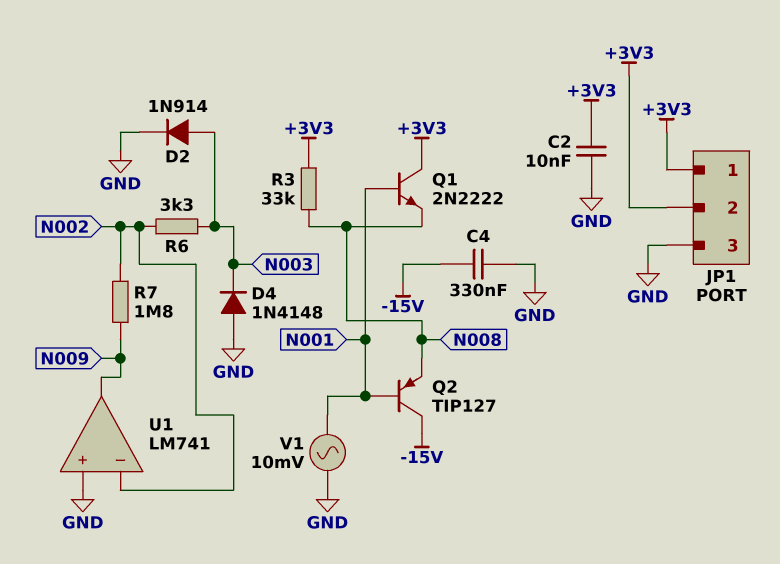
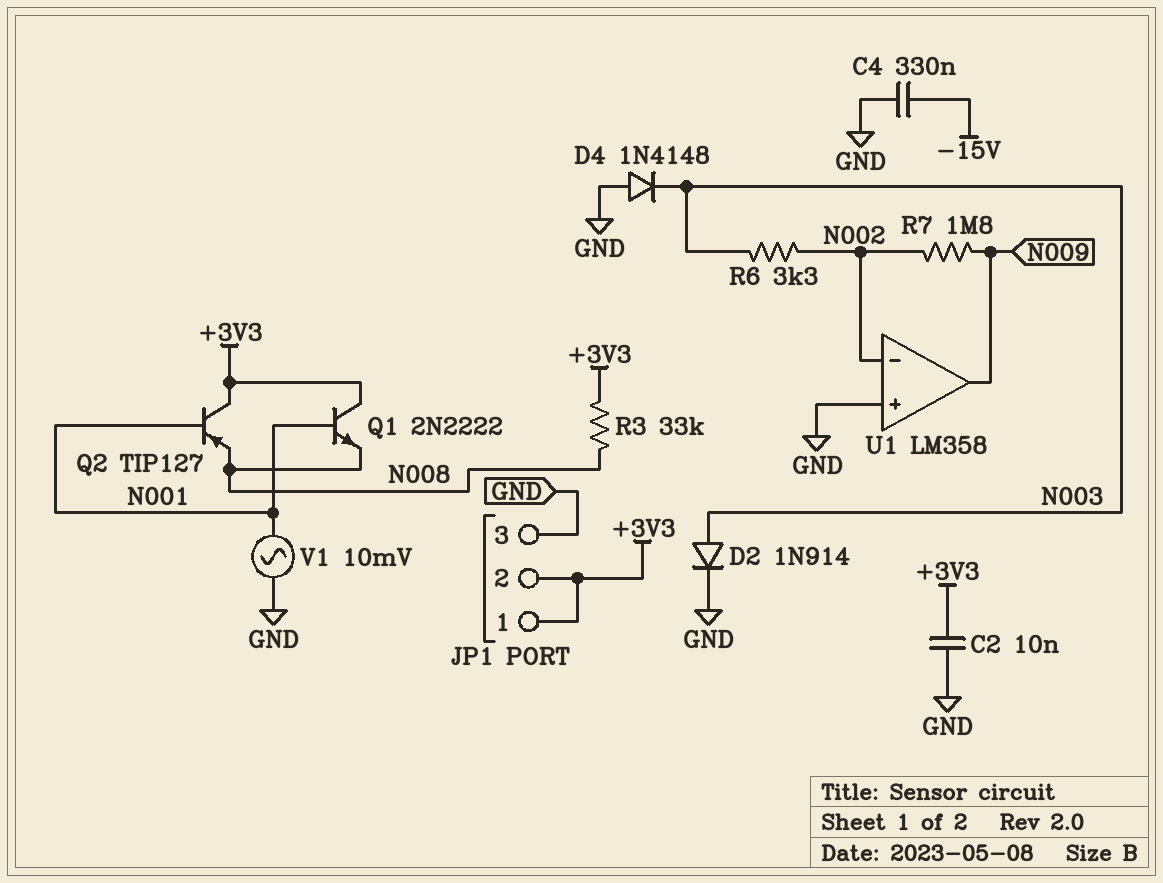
Q2: PNP TIP127 (B N001, C -15V, E N008) -> PNP TIP127 (B N001, C +3V3, E N008)
U1: LM741 -> LM358

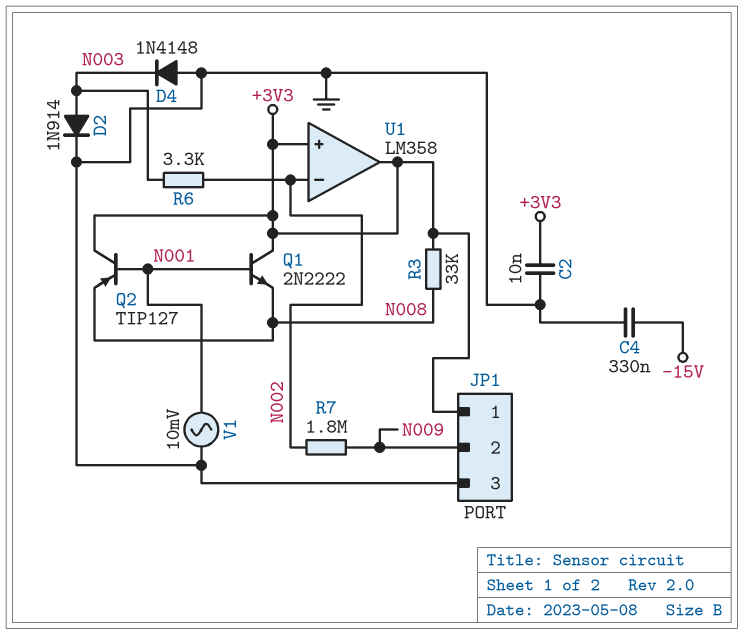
JP1 pin 2: +3V3 -> N009
U1 pin in+: GND -> +3V3
U1 pin out: N009 -> +3V3

